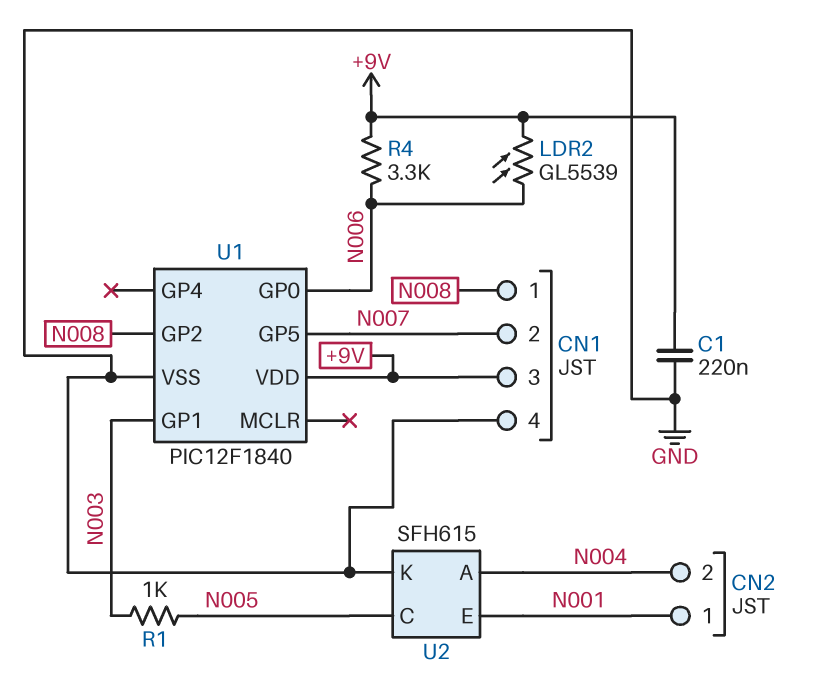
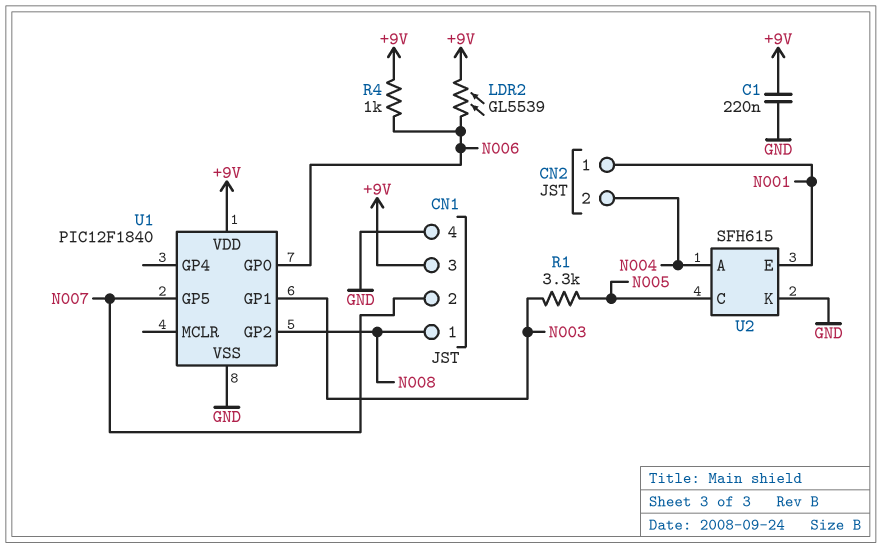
R1: 1k (N003, N005) -> 3.3k (N003, N005)
R4: 3.3k (+9V, N006) -> 1k (+9V, N006)

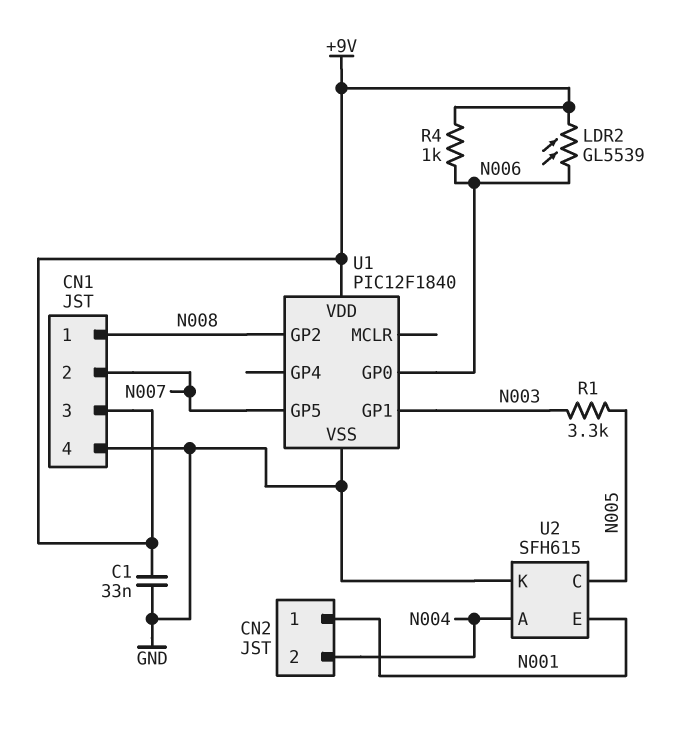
C1: 220nF (+9V, GND) -> 33nF (+9V, GND)

